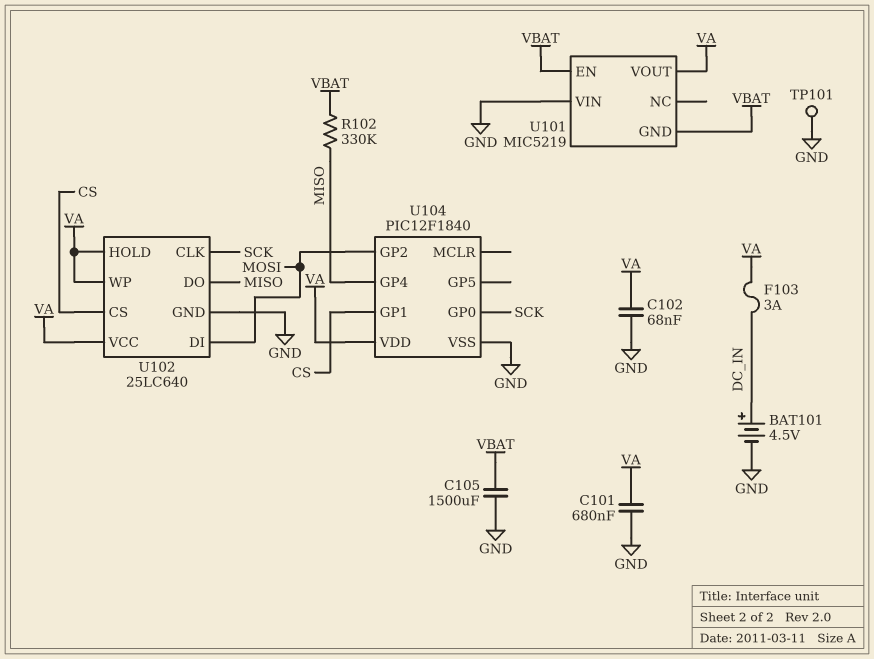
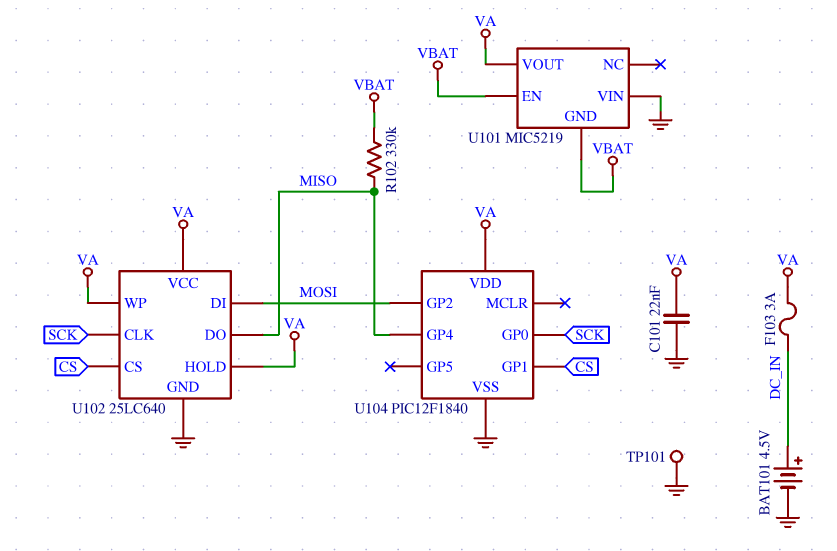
C101: 680nF (GND, VA) -> 22nF (GND, VA)
C102: 68nF (GND, VA) -> none
C105: 1500uF (GND, VBAT) -> none

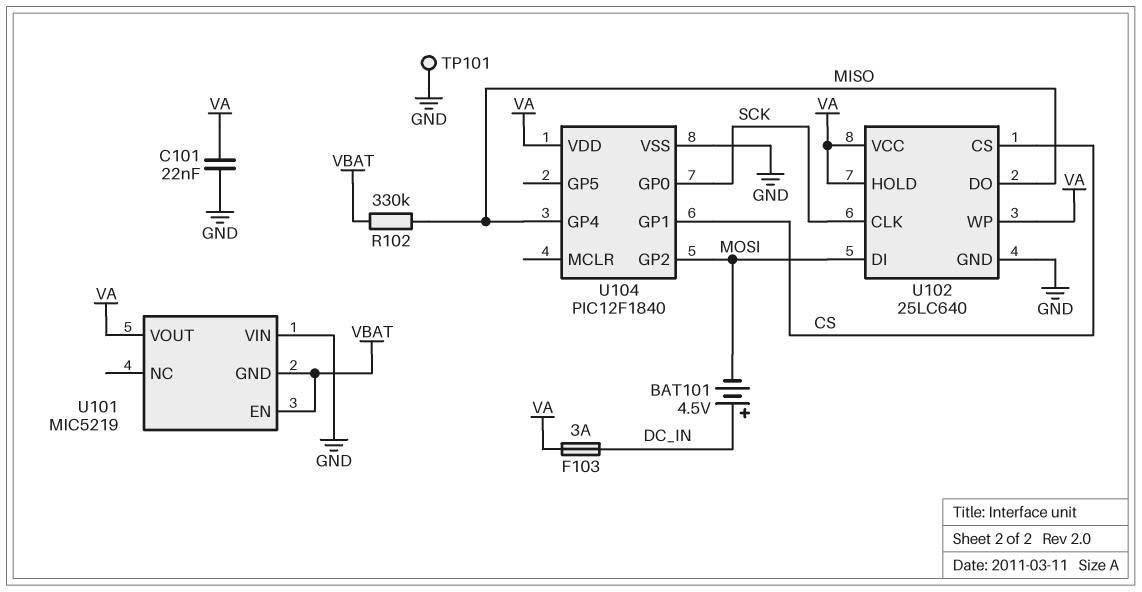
BAT101: 4.5V (plus DC_IN, minus GND) -> 4.5V (plus DC_IN, minus MOSI)

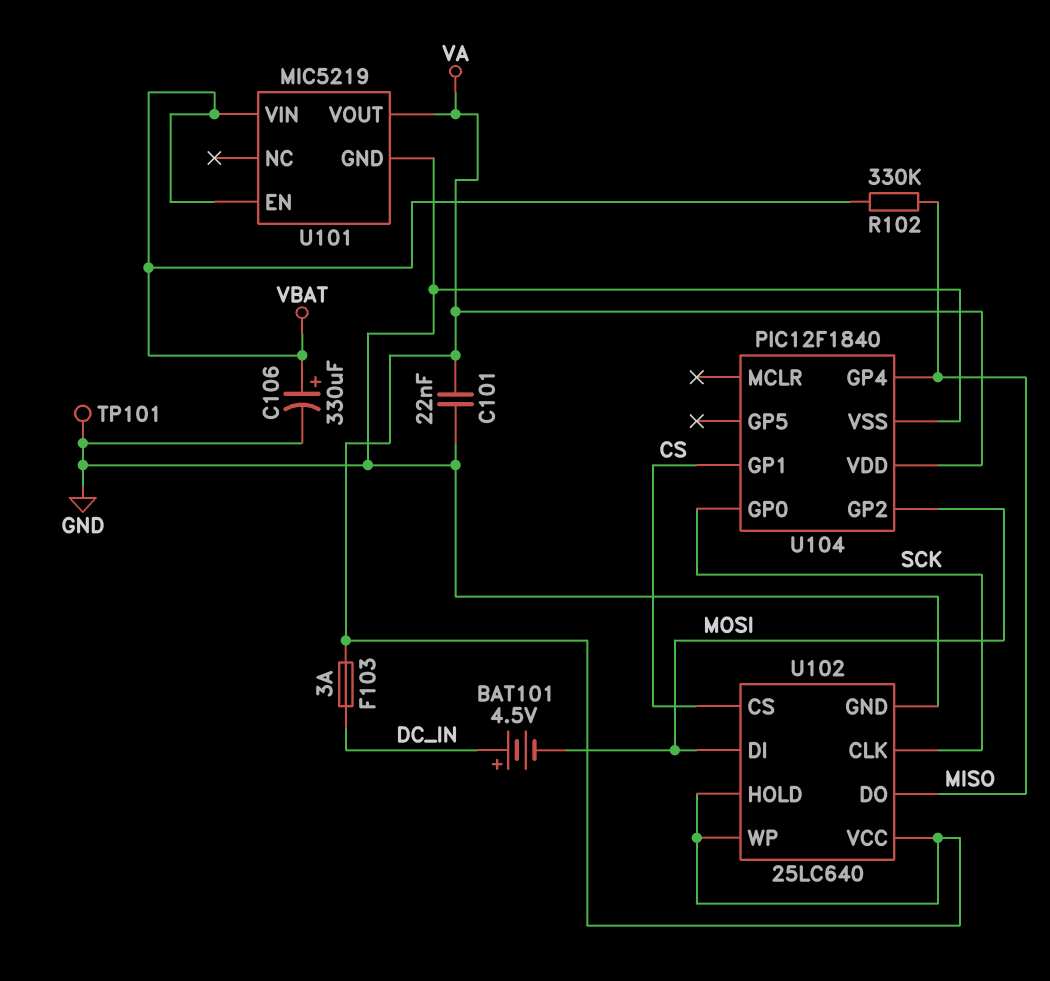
C106: none -> 330uF (plus VBAT, minus GND)
U101 pin GND: VBAT -> GND
U101 pin VIN: GND -> VBAT

